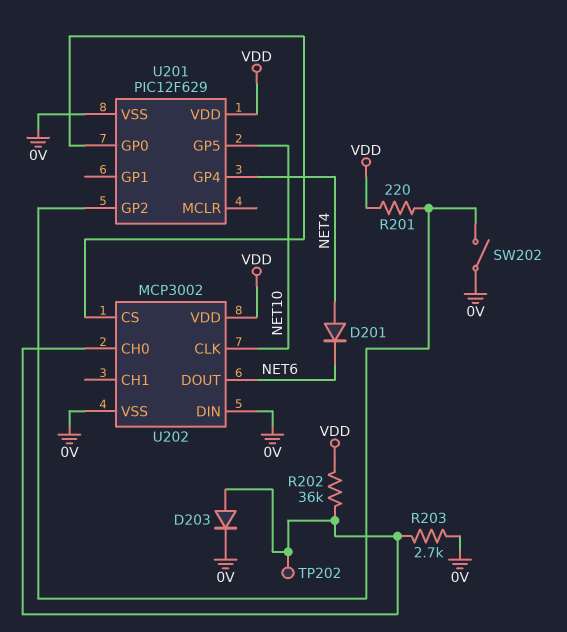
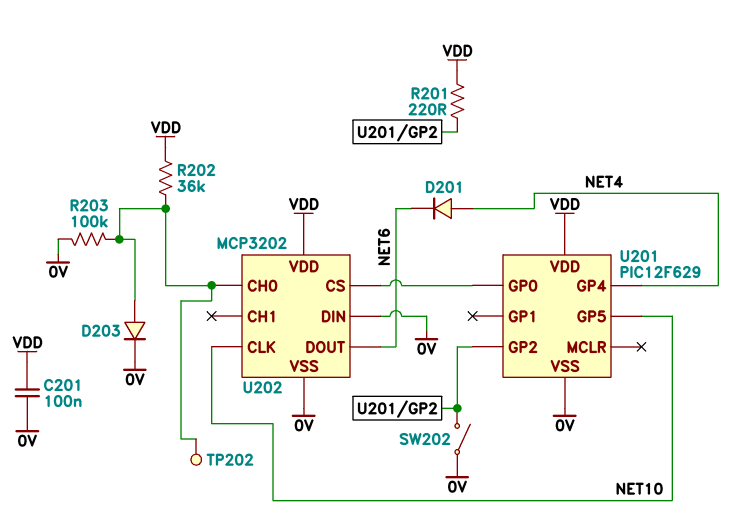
C201: none -> 100nF (0V, VDD)
R203: 2.7k (0V, U202/CH0) -> 100k (0V, U202/CH0)
U202: MCP3002 -> MCP3202

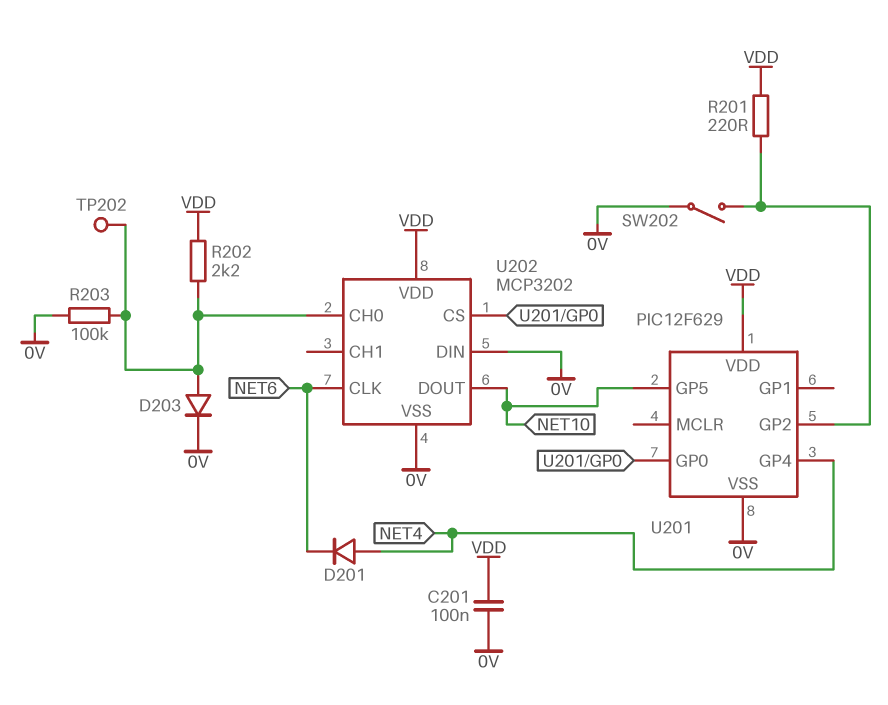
R202: 36k (U202/CH0, VDD) -> 2.2k (U202/CH0, VDD)
U202 pin CLK: NET10 -> NET6
U202 pin DOUT: NET6 -> NET10

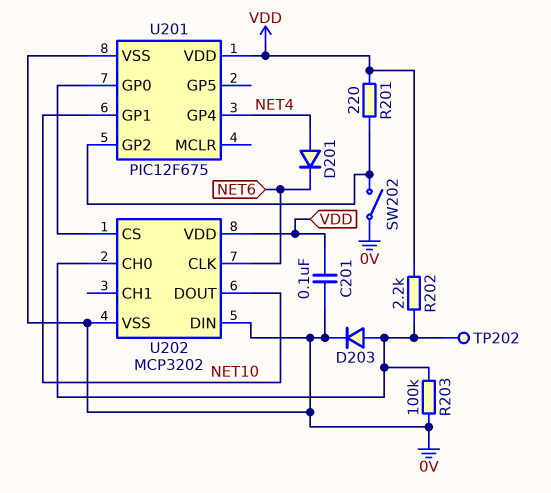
U201: PIC12F629 -> PIC12F675
U201 pin GP1: none -> NET10
U201 pin GP5: NET10 -> none

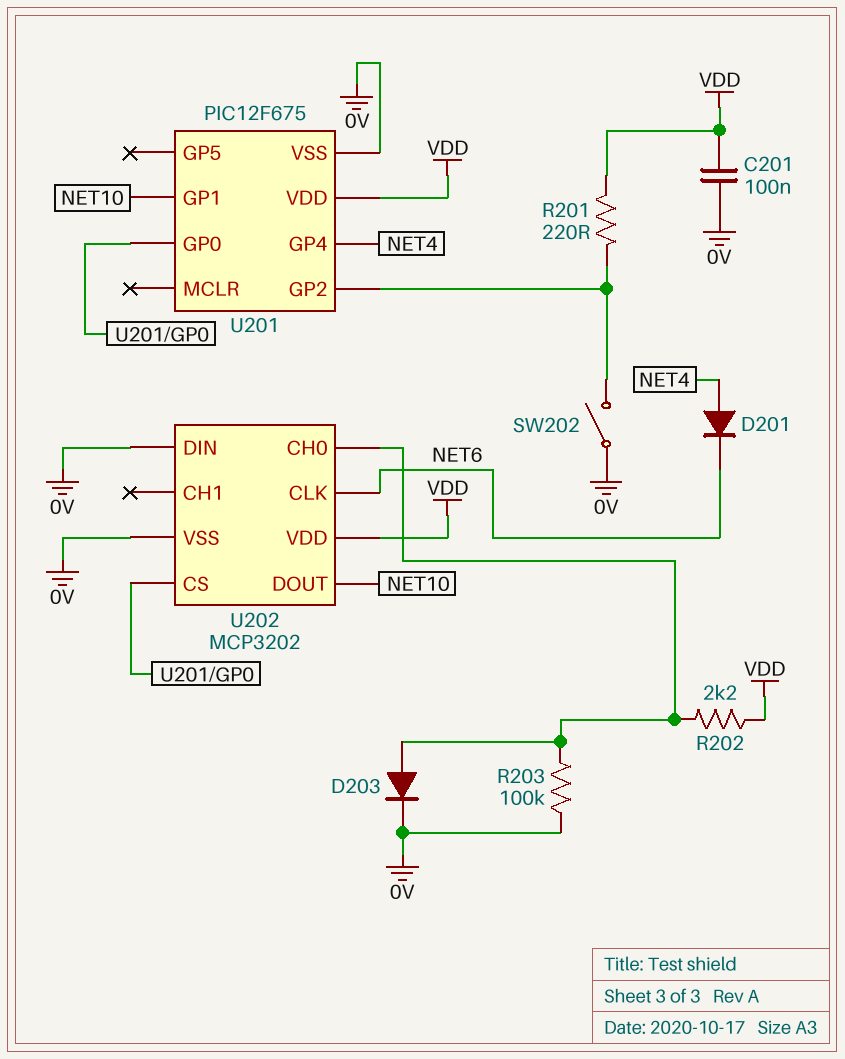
TP202: test point (U202/CH0) -> none

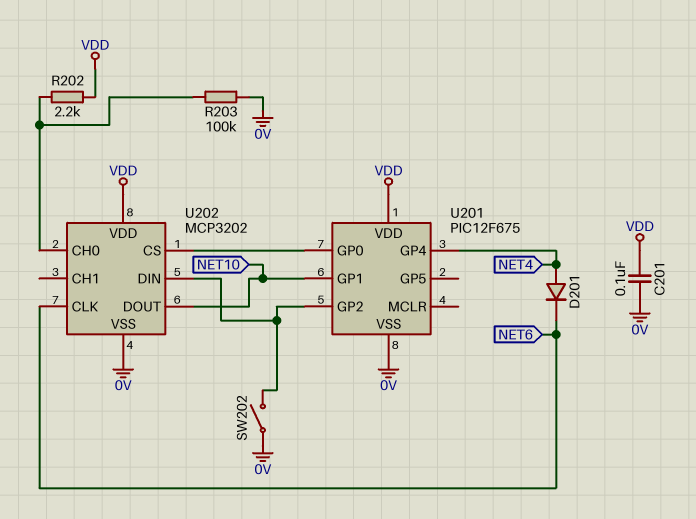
D203: diode (A U202/CH0, K 0V) -> none
R201: 220 (U201/GP2, VDD) -> none
U202 pin DIN: 0V -> U201/GP2

